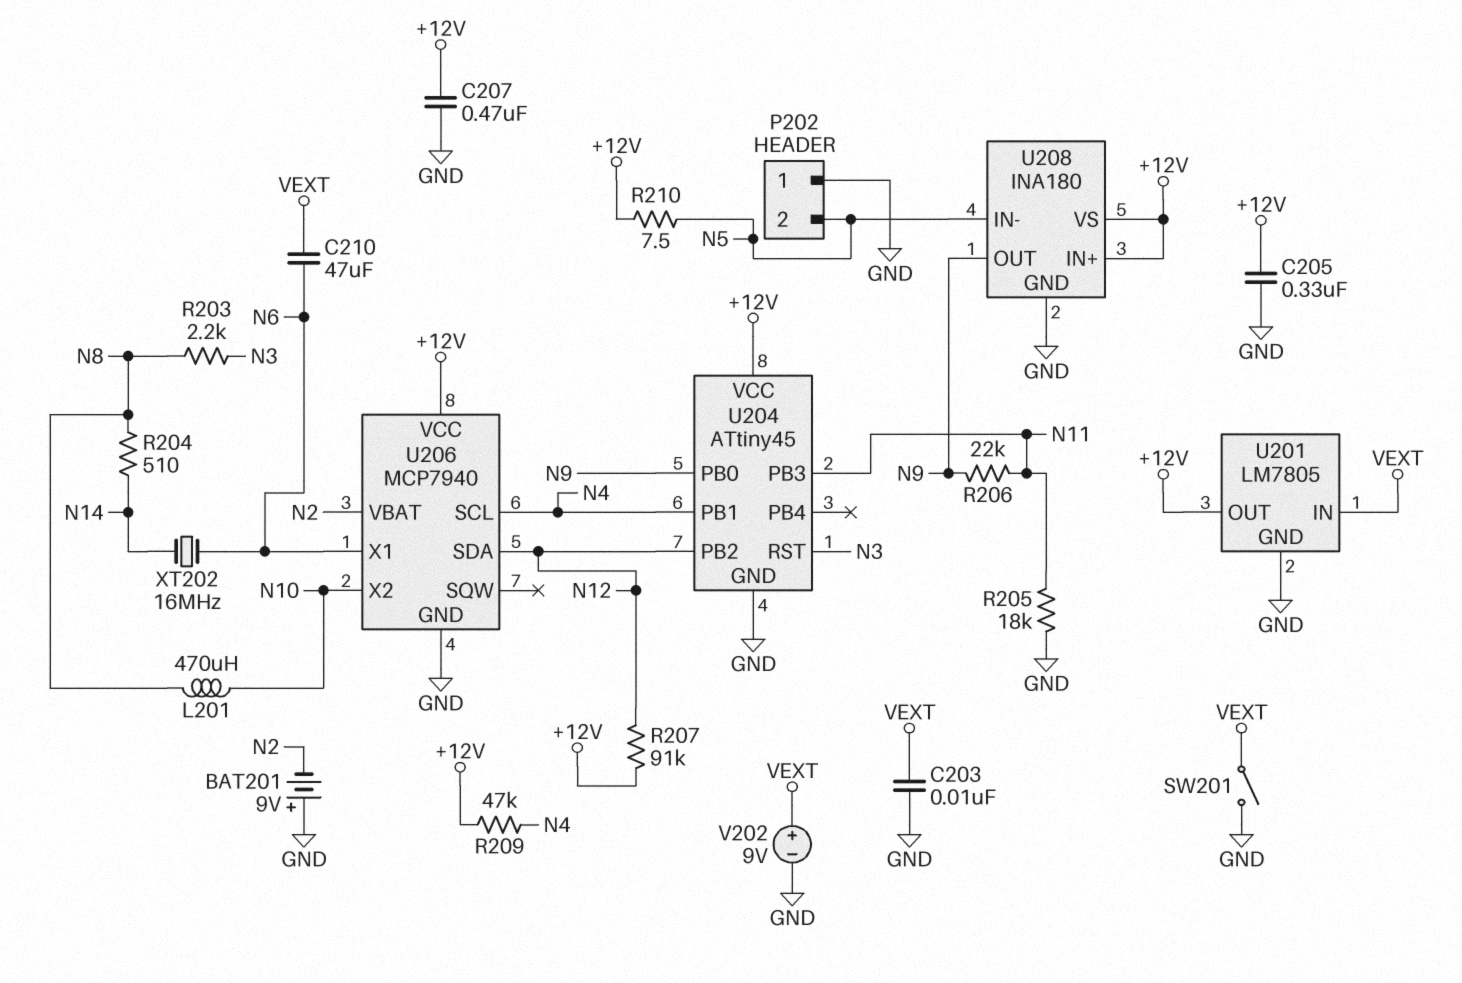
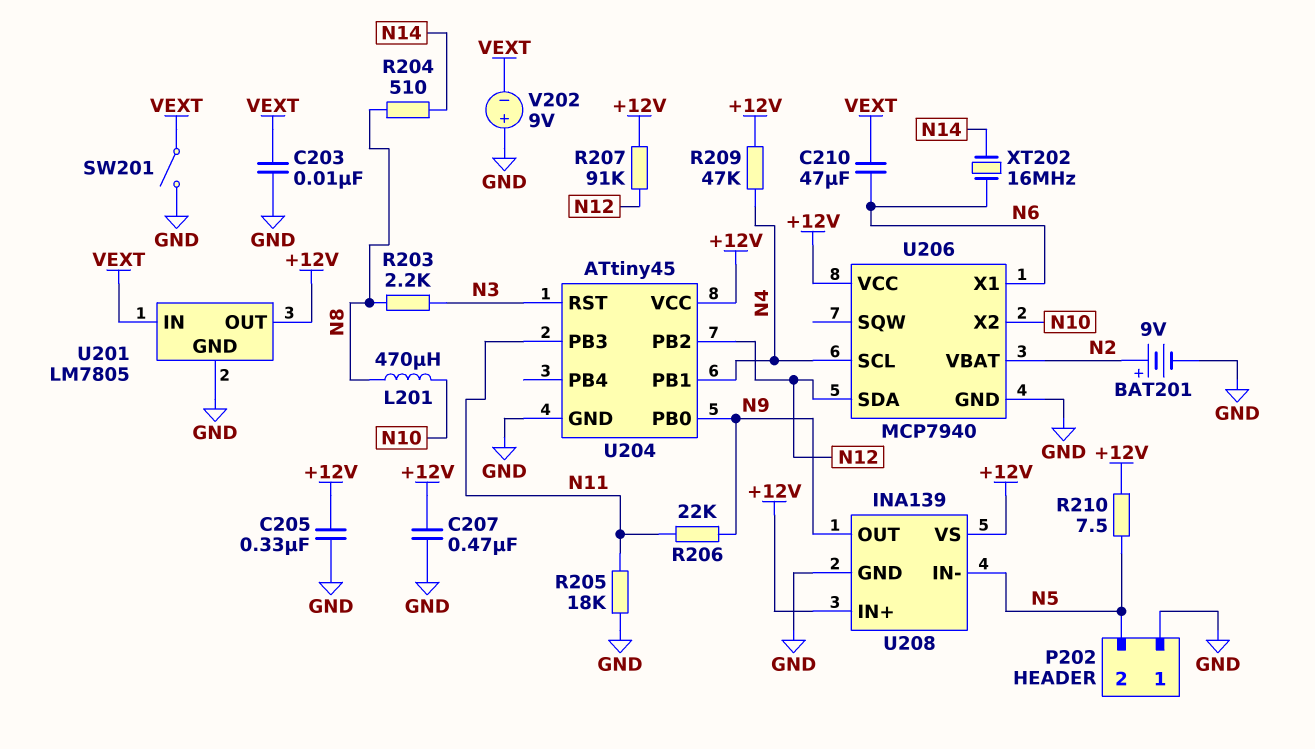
BAT201: 9V (plus GND, minus N2) -> 9V (plus N2, minus GND)
U208: INA180 -> INA139
V202: 9V (plus VEXT, minus GND) -> 9V (plus GND, minus VEXT)

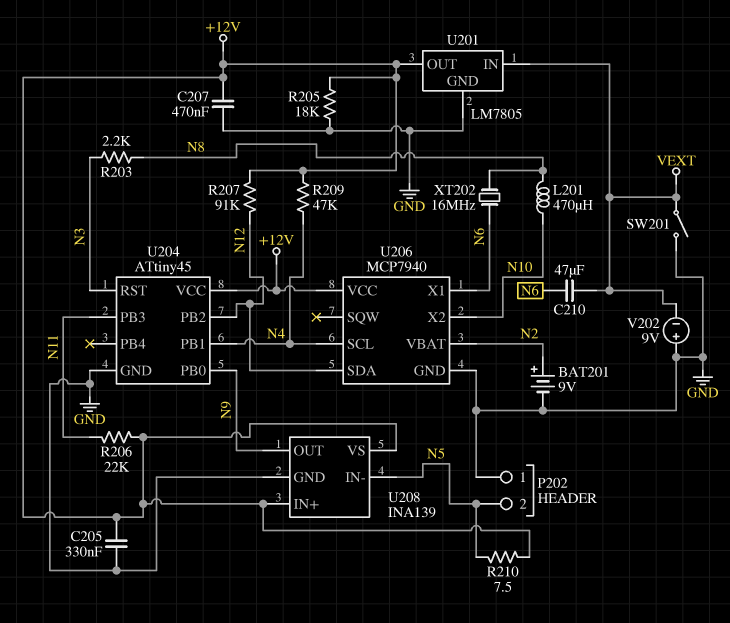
C203: 10nF (GND, VEXT) -> none
R204: 510 (N8, N14) -> none
R205: 18k (GND, N11) -> 18k (+12V, GND)
R206: 22k (N9, N11) -> 22k (+12V, N11)
XT202: 16MHz (N6, N14) -> 16MHz (N6, N8)

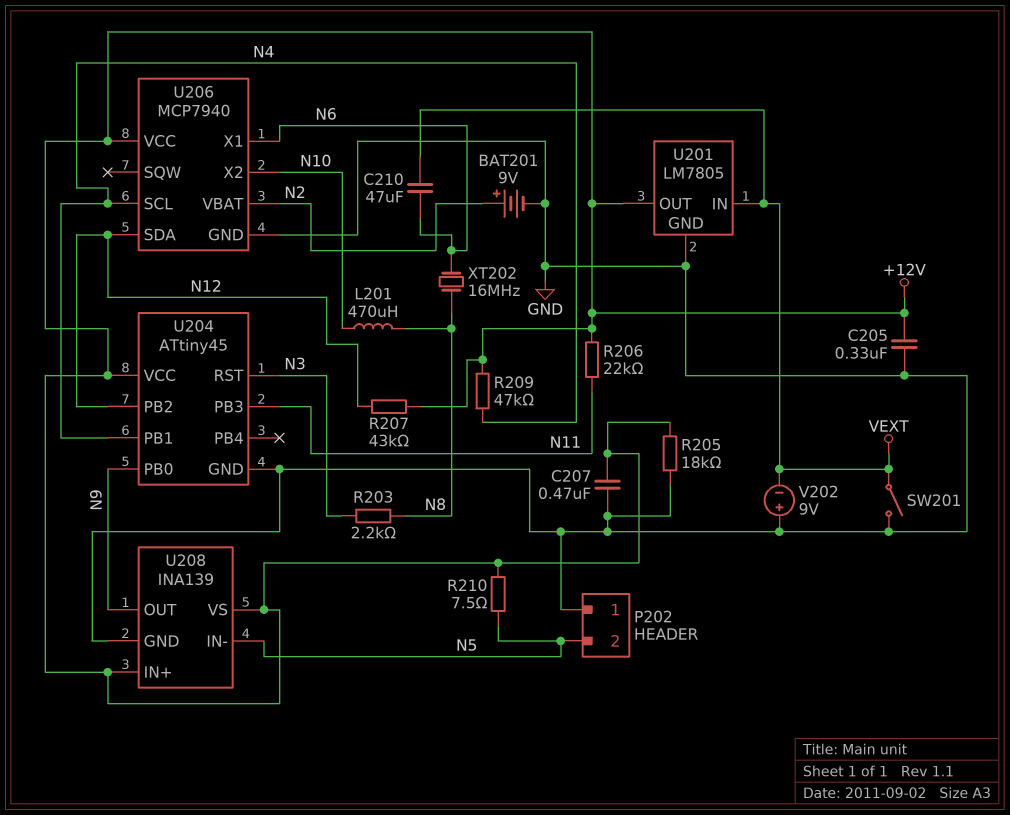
R207: 91k (+12V, N12) -> 43k (+12V, N12)

